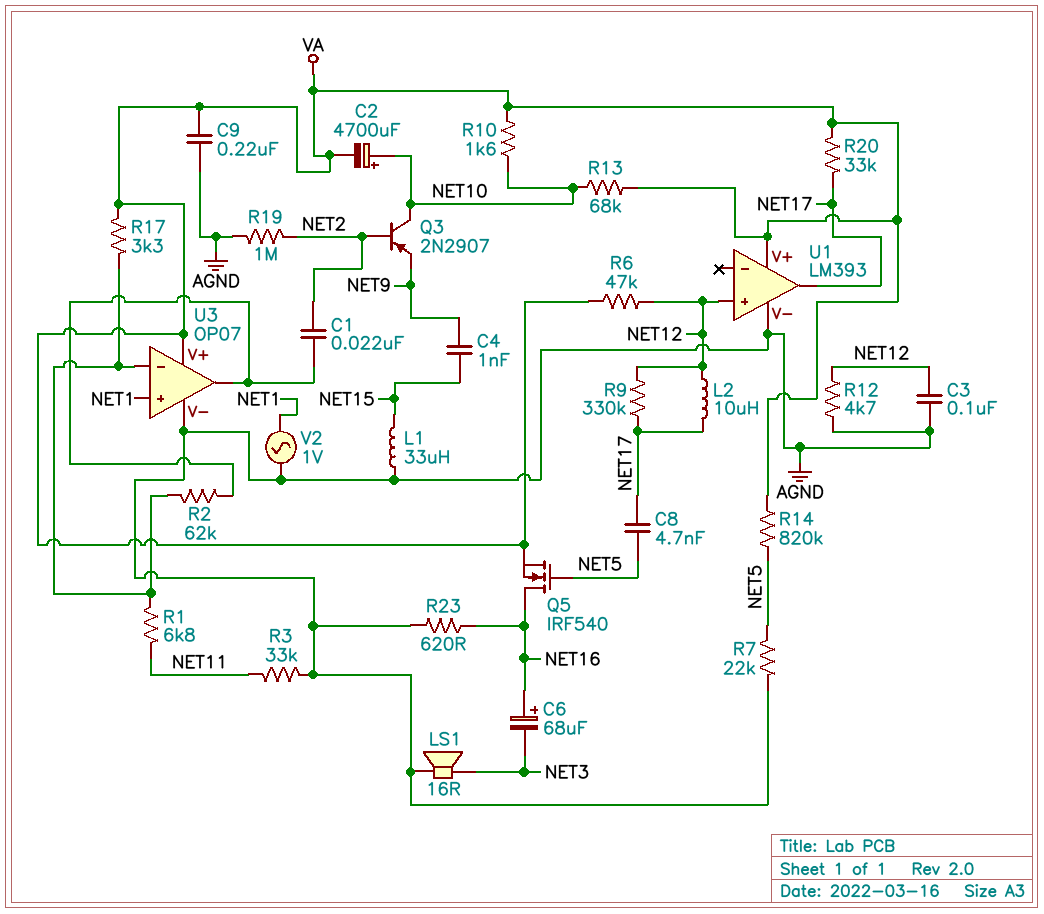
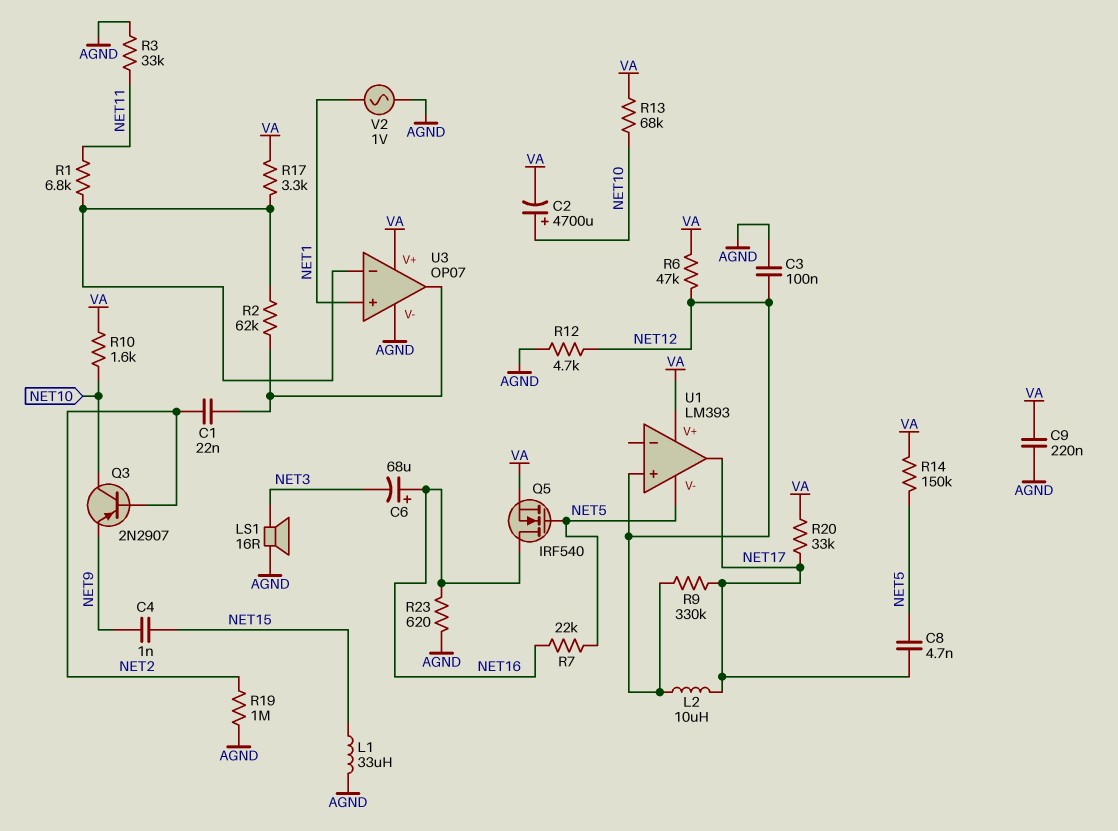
R7: 22k (AGND, NET5) -> 22k (NET5, NET16)
R14: 820k (NET5, VA) -> 150k (NET5, VA)
U1 pin V-: AGND -> NET5

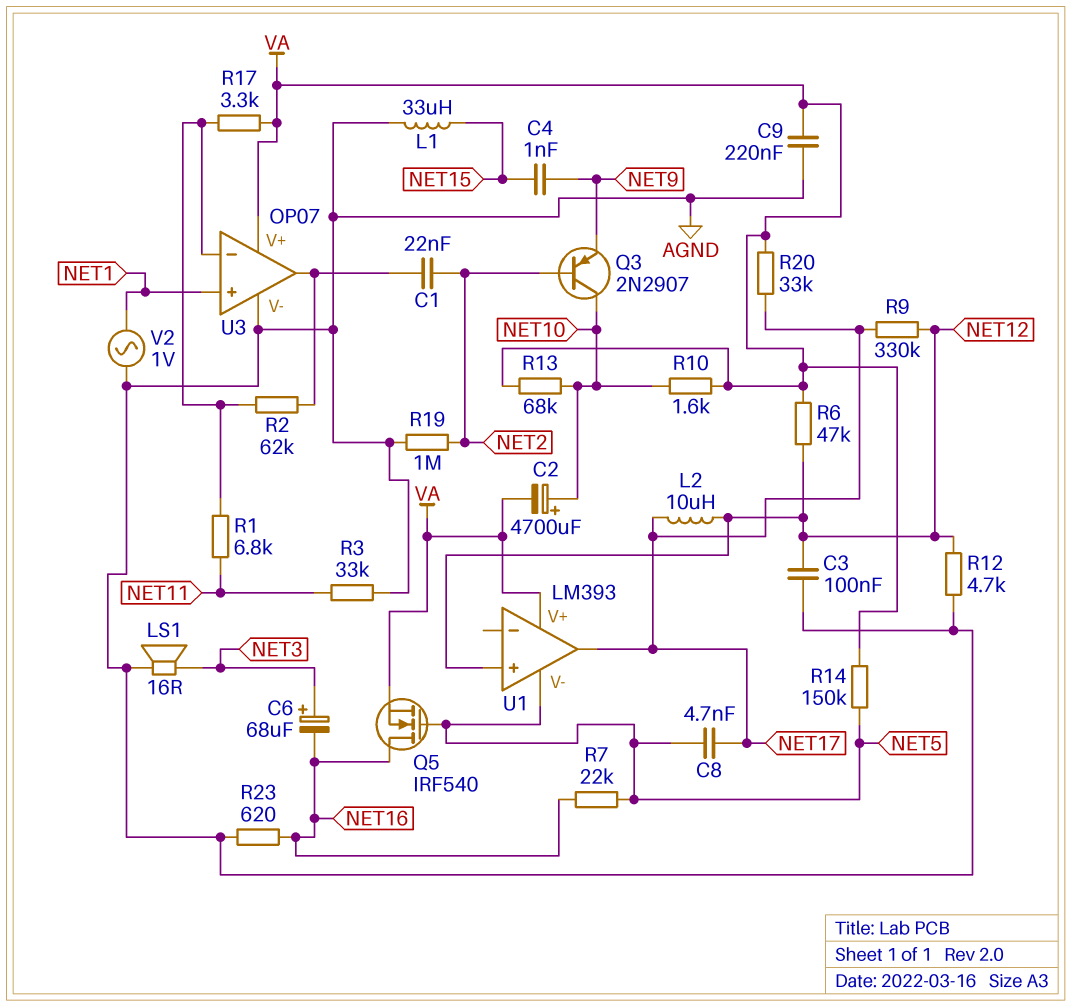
C6: 68uF (plus NET16, minus NET3) -> 68uF (plus NET3, minus NET16)

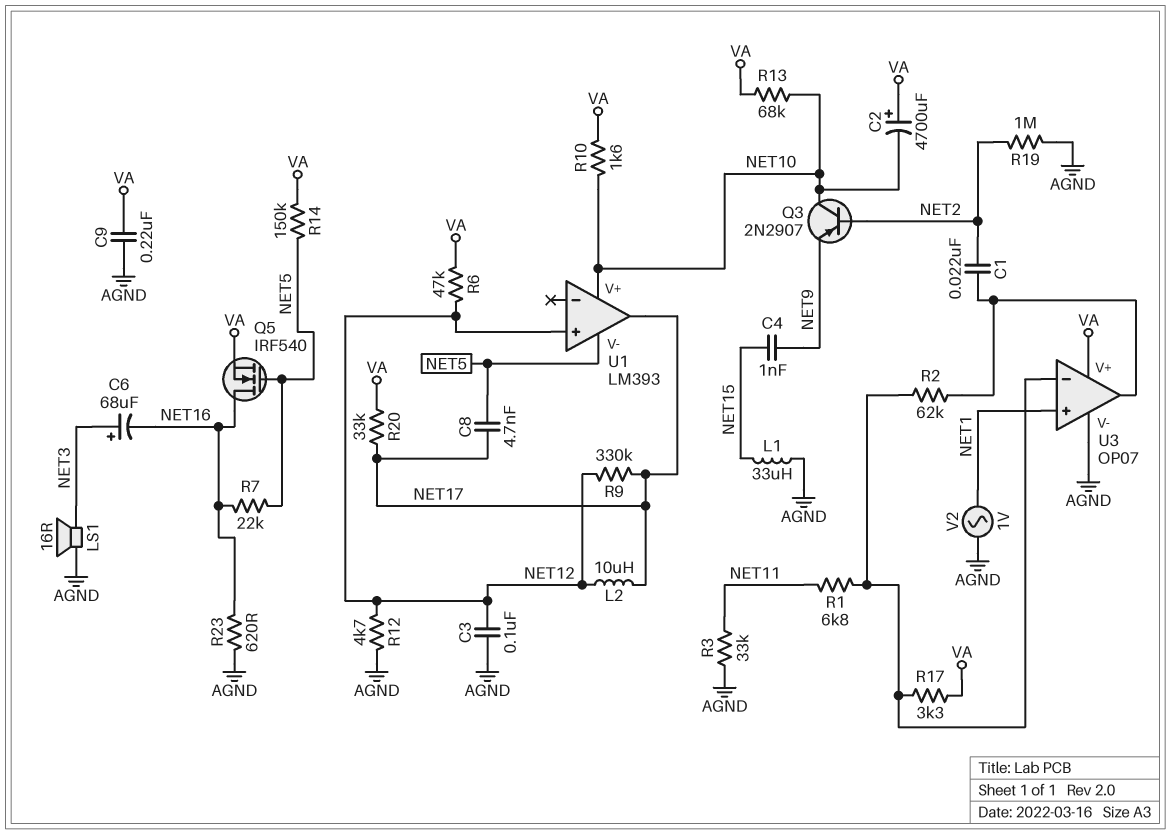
C2: 4700uF (plus NET10, minus VA) -> 4700uF (plus VA, minus NET10)
U1 pin V+: VA -> NET10

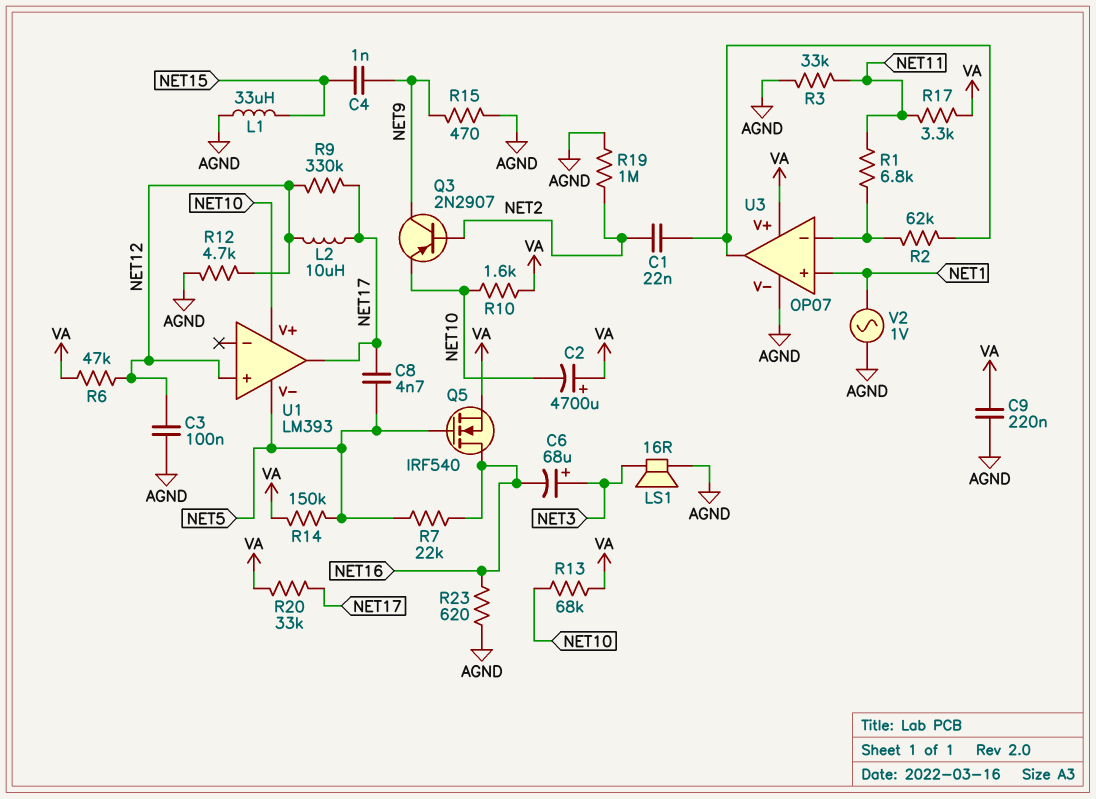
Q3: PNP 2N2907 (B NET2, C NET10, E NET9) -> PNP 2N2907 (B NET2, C NET9, E NET10)
R15: none -> 470 (AGND, NET9)
R17: 3.3k (U3/in-, VA) -> 3.3k (NET11, VA)

